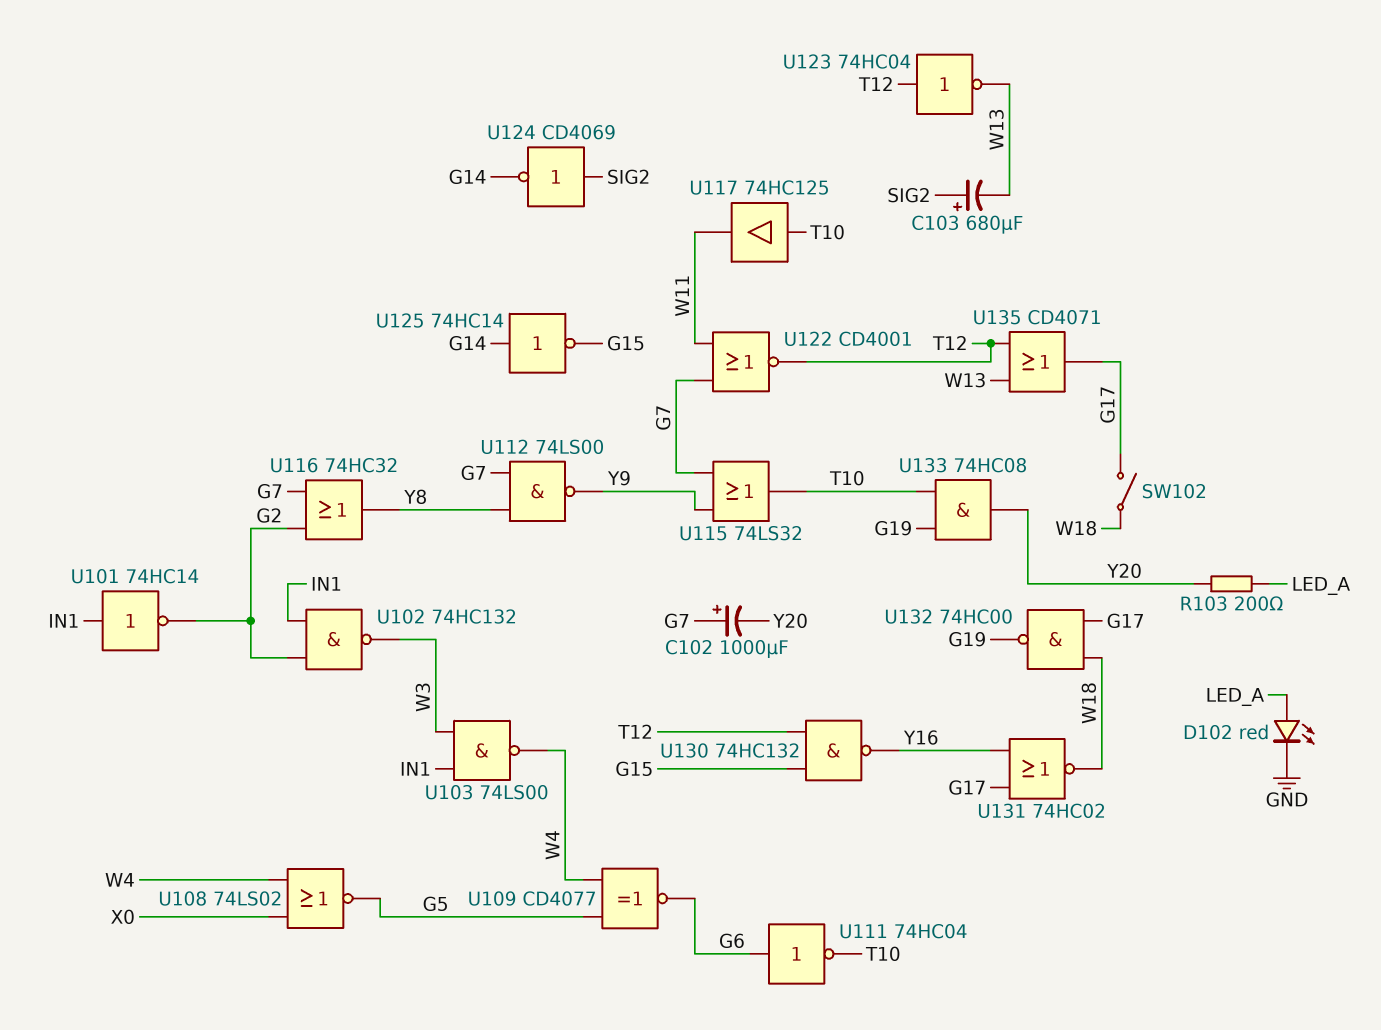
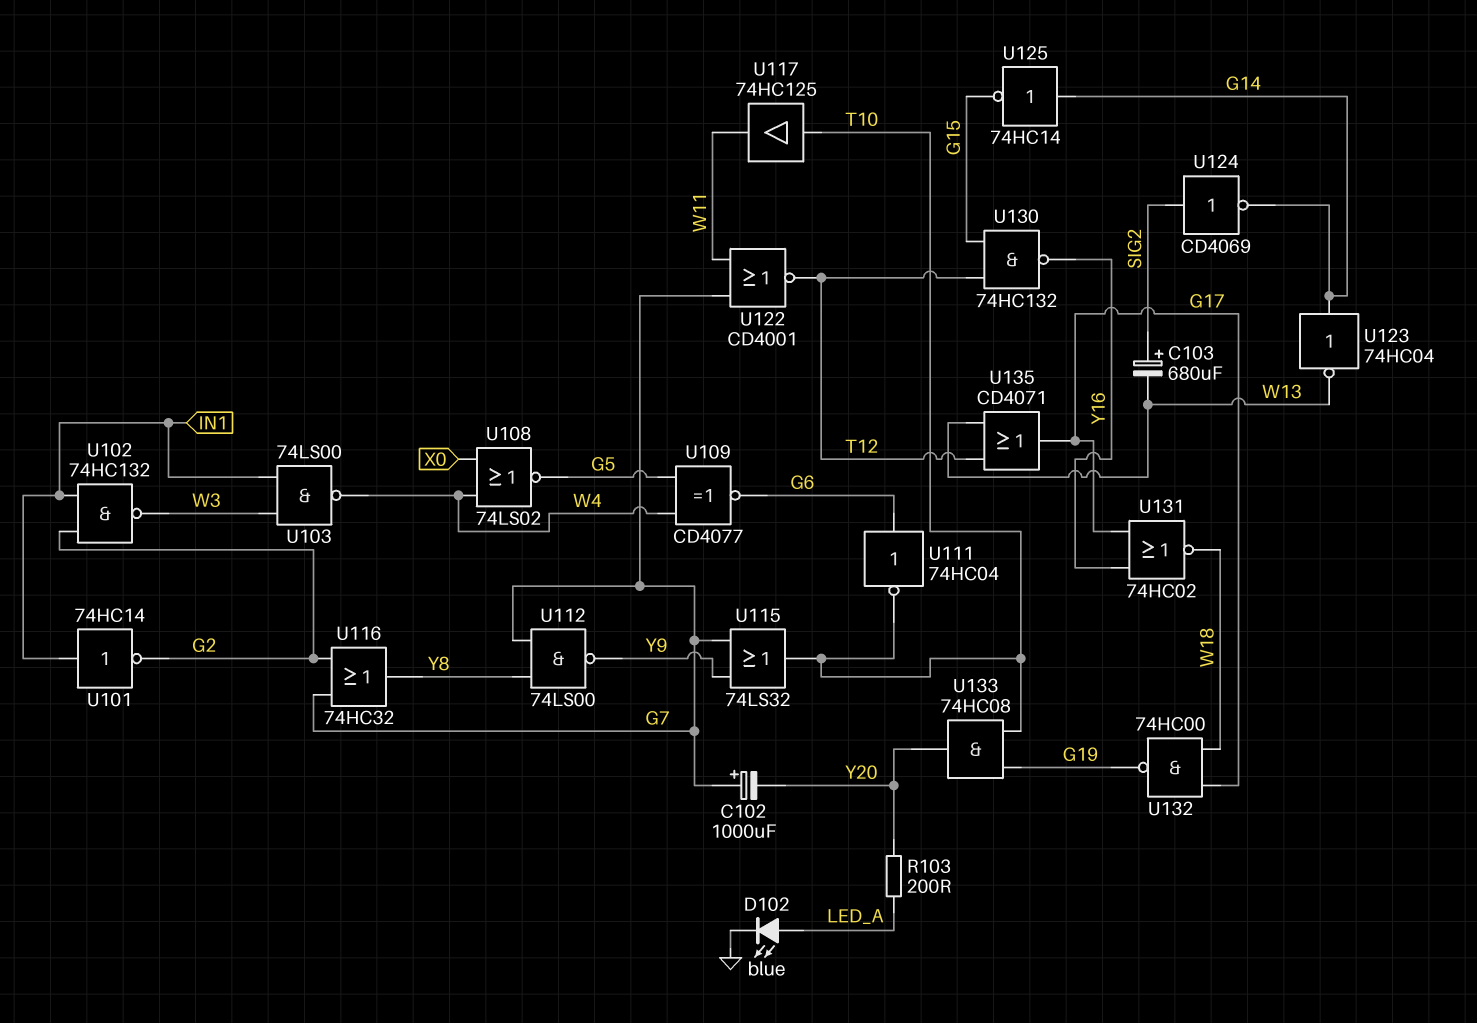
D102: LED red (A LED_A, K GND) -> LED blue (A LED_A, K GND)
SW102: switch (G17, W18) -> none
U123: NOT 74HC04 (in T12, out W13) -> NOT 74HC04 (in G14, out W13)

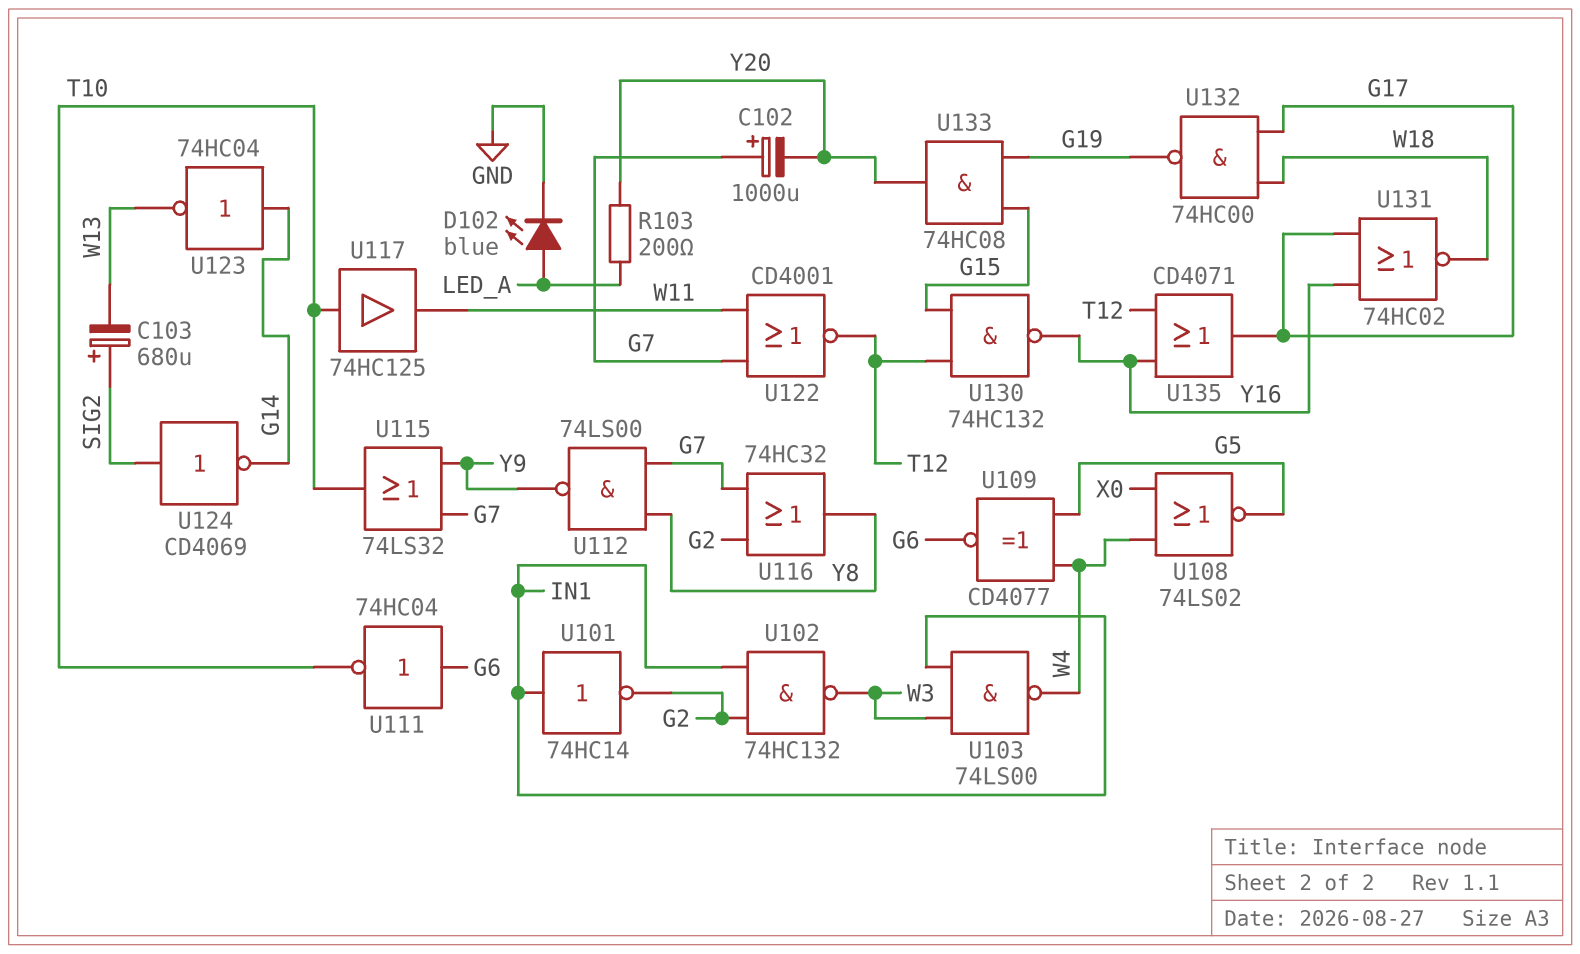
U125: NOT 74HC14 (in G14, out G15) -> none
U133: AND 74HC08 (in G19, in T10, out Y20) -> AND 74HC08 (in G15, in G19, out Y20)
U135: OR CD4071 (in T12, in W13, out G17) -> OR CD4071 (in T12, in Y16, out G17)

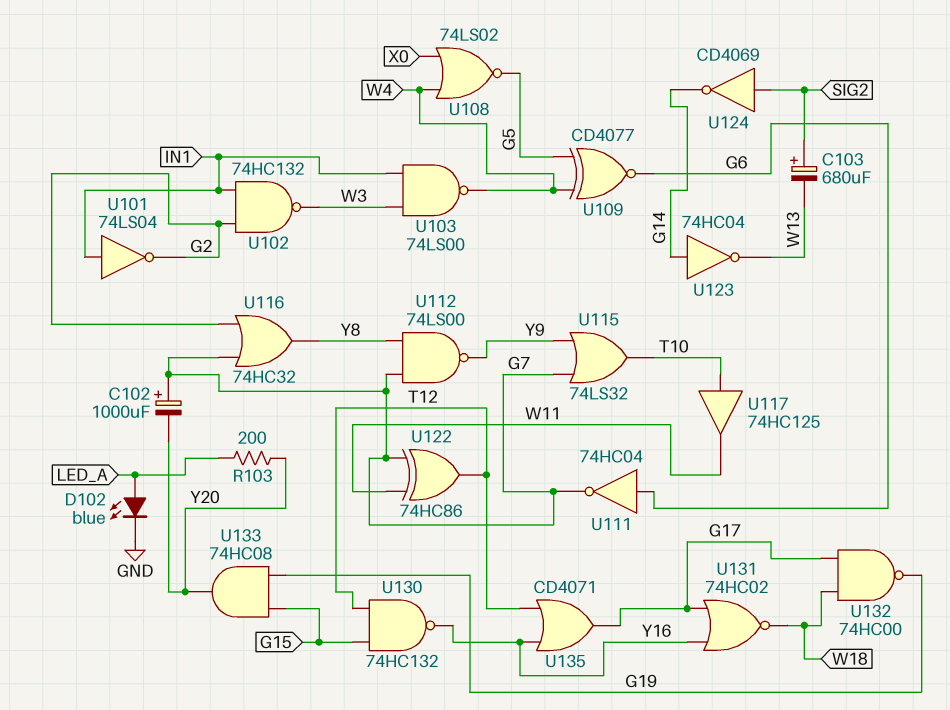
U101: NOT 74HC14 (in IN1, out G2) -> NOT 74LS04 (in IN1, out G2)
U111: NOT 74HC04 (in G6, out T10) -> NOT 74HC04 (in G6, out G7)
U122: NOR CD4001 (in G7, in W11, out T12) -> XOR 74HC86 (in G7, in W11, out T12)

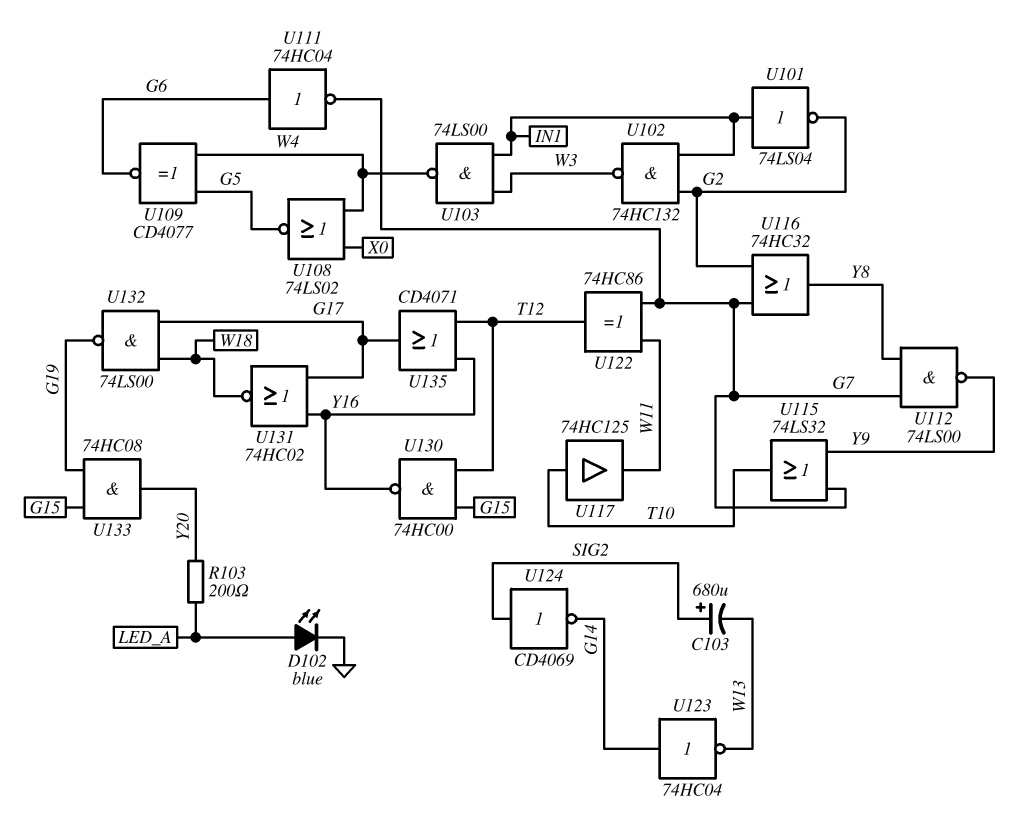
C102: 1000uF (plus G7, minus Y20) -> none
U130: NAND 74HC132 (in G15, in T12, out Y16) -> NAND 74HC00 (in G15, in T12, out Y16)
U132: NAND 74HC00 (in G17, in W18, out G19) -> NAND 74LS00 (in G17, in W18, out G19)

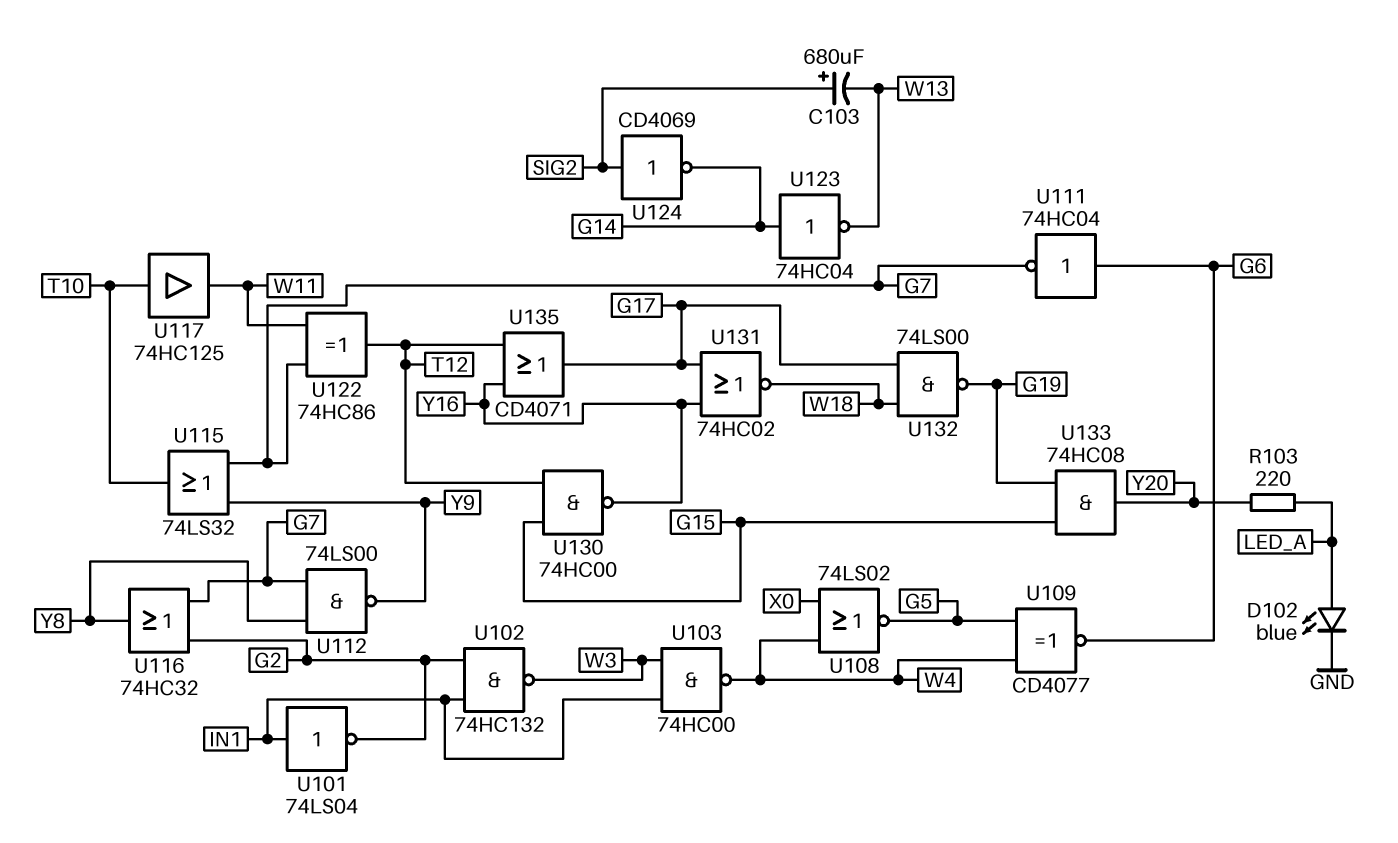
R103: 200 (LED_A, Y20) -> 220 (LED_A, Y20)
U103: NAND 74LS00 (in IN1, in W3, out W4) -> NAND 74HC00 (in IN1, in W3, out W4)

